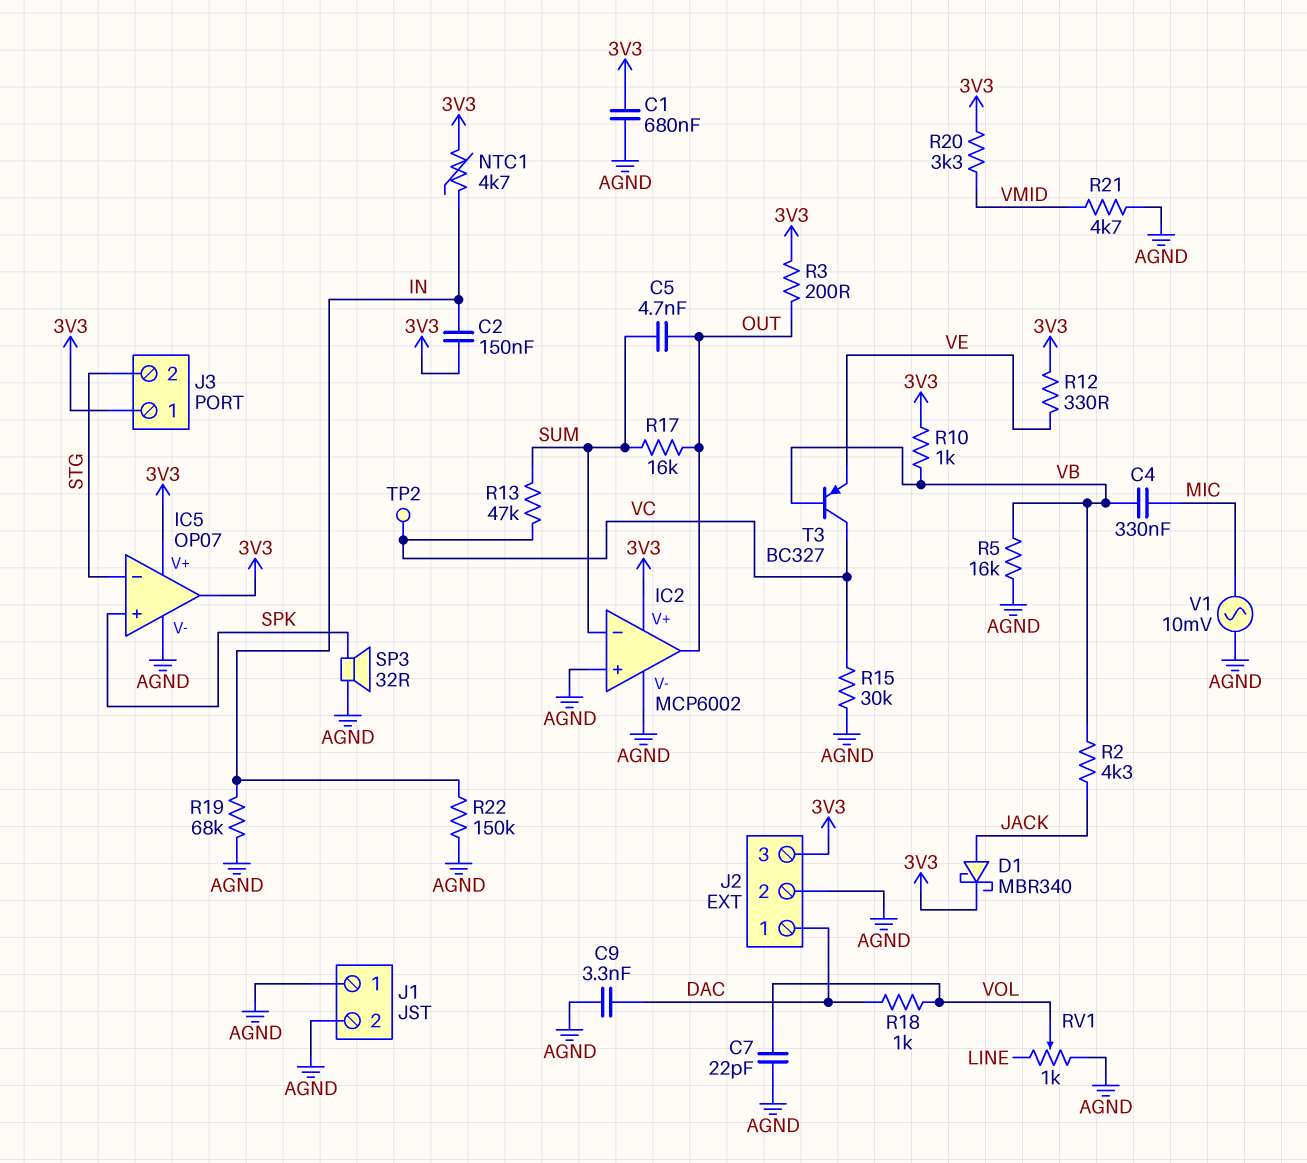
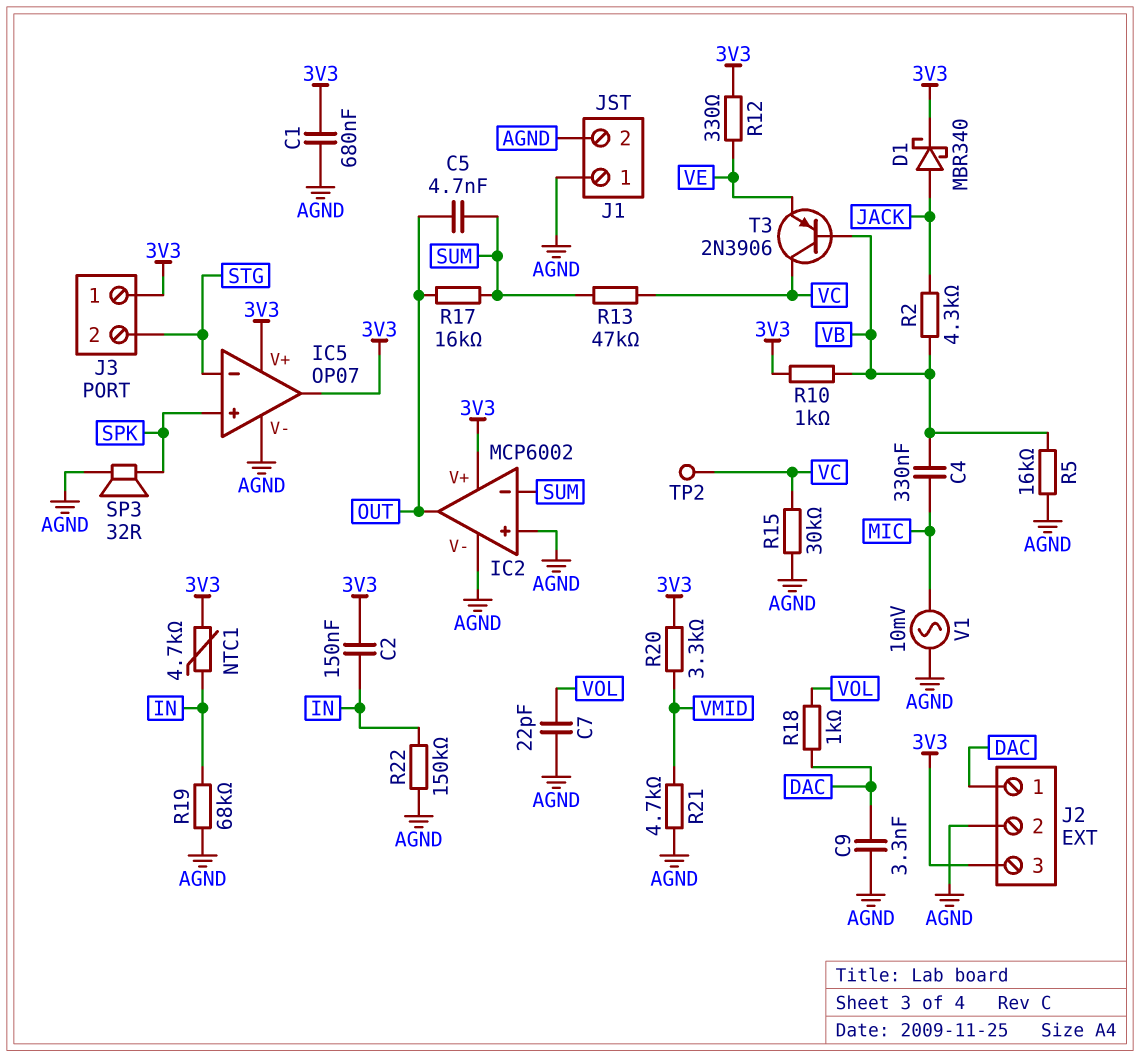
R3: 200 (3V3, OUT) -> none
RV1: 1k (AGND, LINE, wiper VOL) -> none
T3: PNP BC327 (B VB, C VC, E VE) -> PNP 2N3906 (B VB, C VC, E VE)

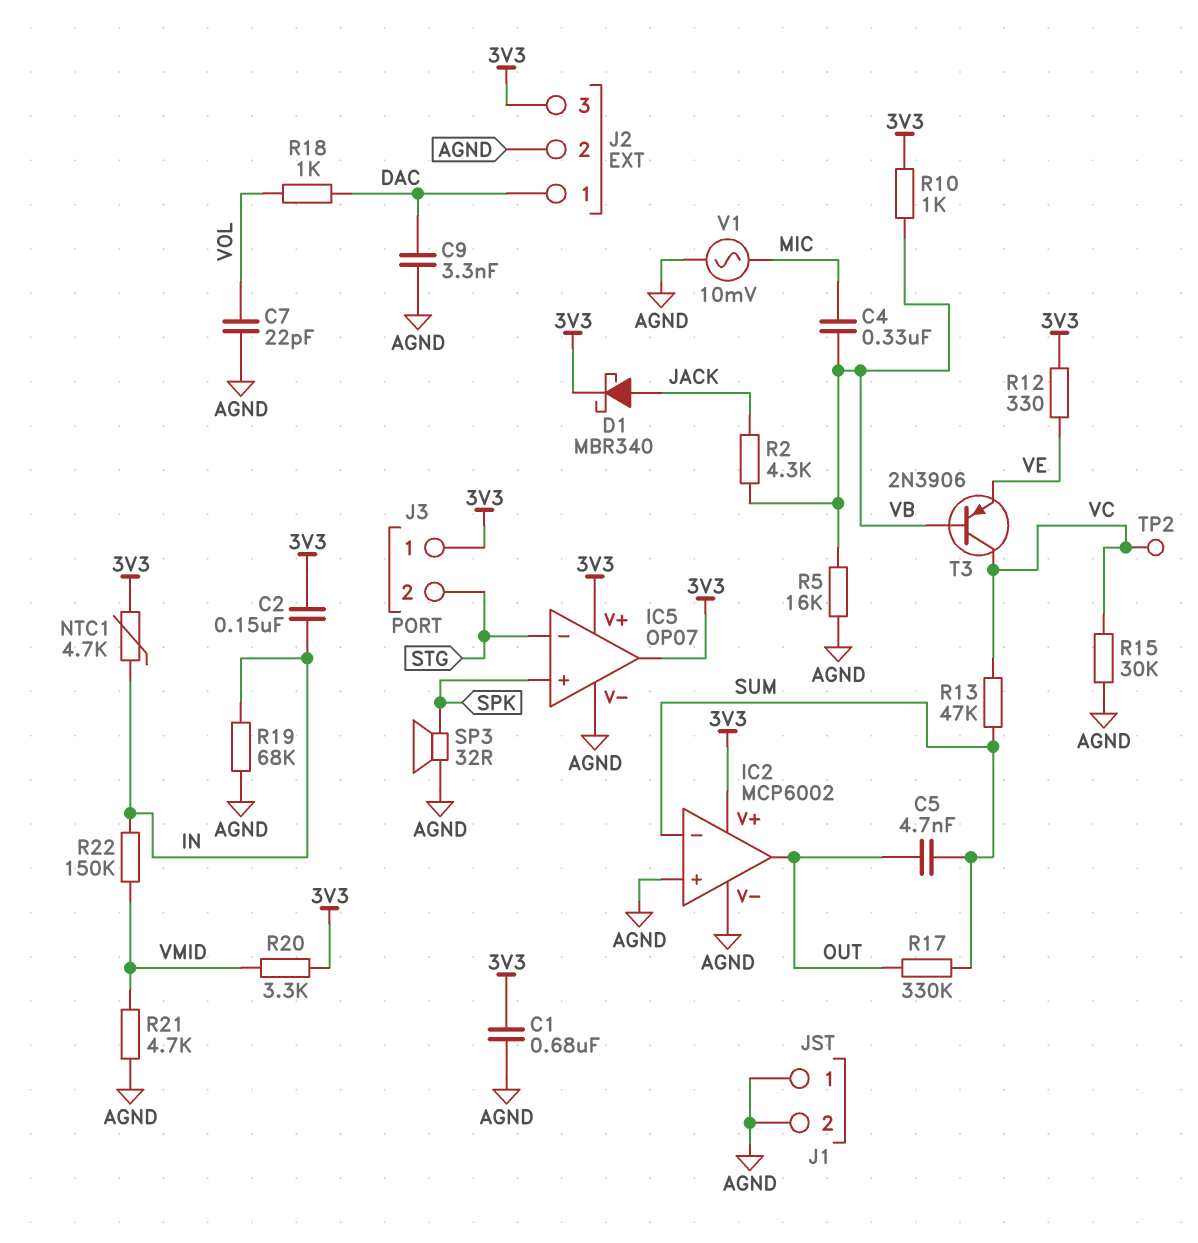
R17: 16k (OUT, SUM) -> 330k (OUT, SUM)
R22: 150k (AGND, IN) -> 150k (IN, VMID)

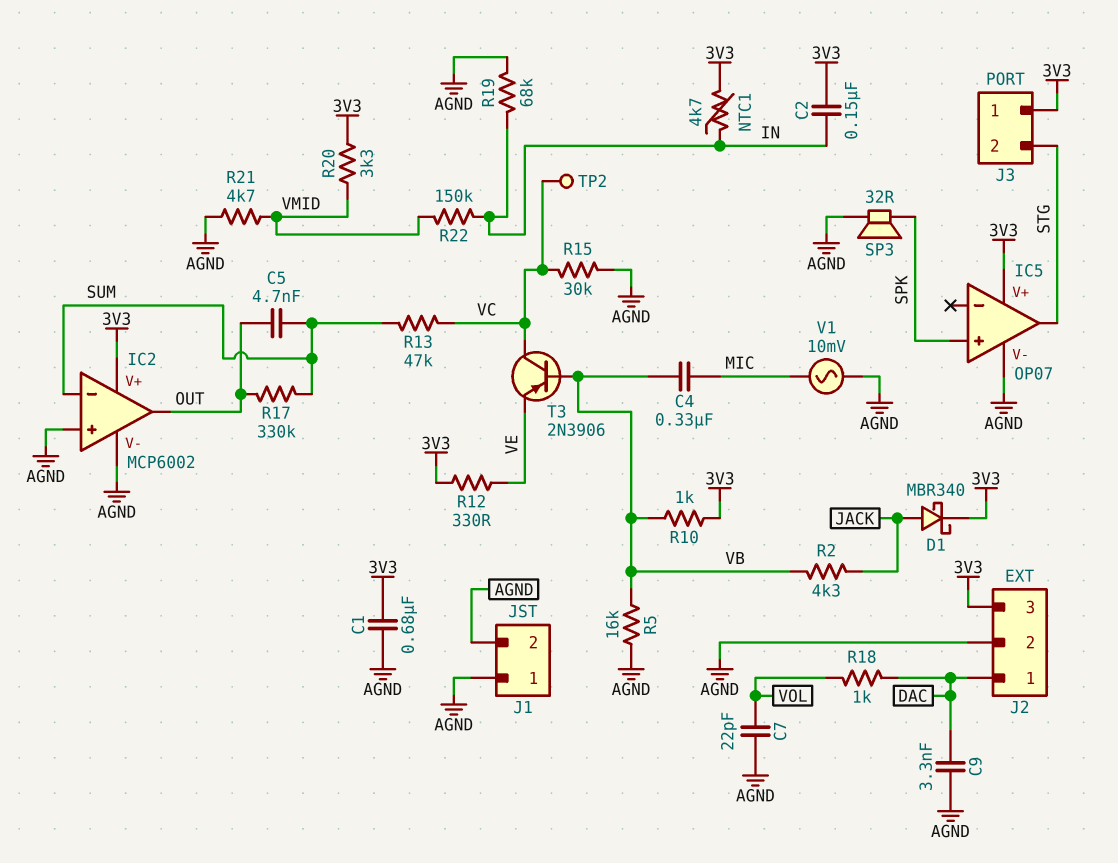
IC5 pin in-: STG -> none
IC5 pin out: 3V3 -> STG

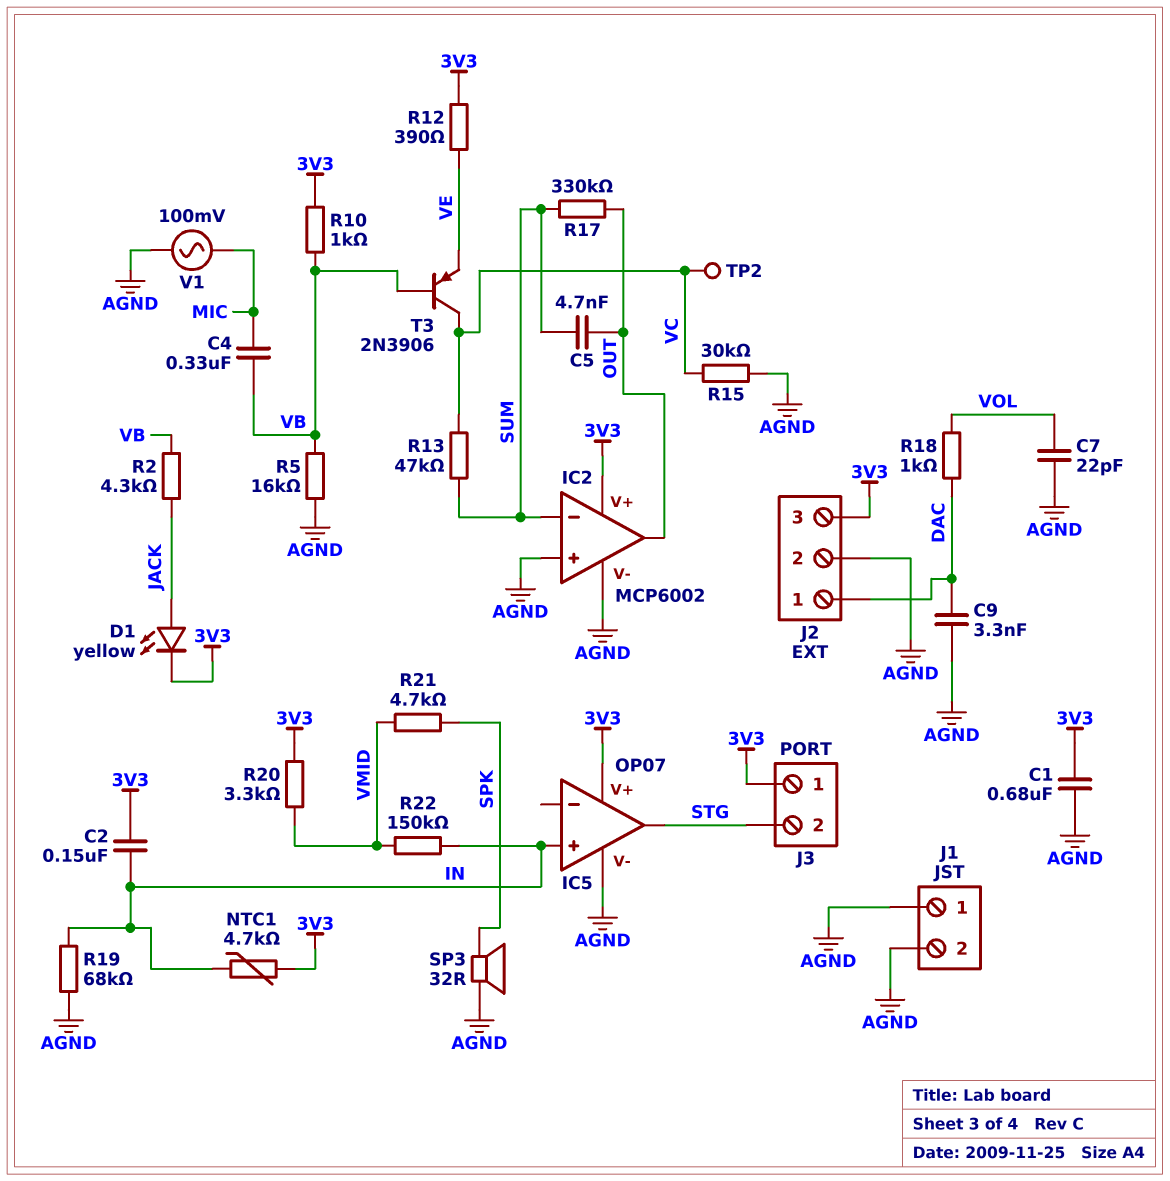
D1: schottky MBR340 (A JACK, K 3V3) -> LED yellow (A JACK, K 3V3)
IC5 pin in+: SPK -> IN
R12: 330 (3V3, VE) -> 390 (3V3, VE)
R21: 4.7k (AGND, VMID) -> 4.7k (SPK, VMID)
V1: AC 10mV (AGND, MIC) -> AC 100mV (AGND, MIC)

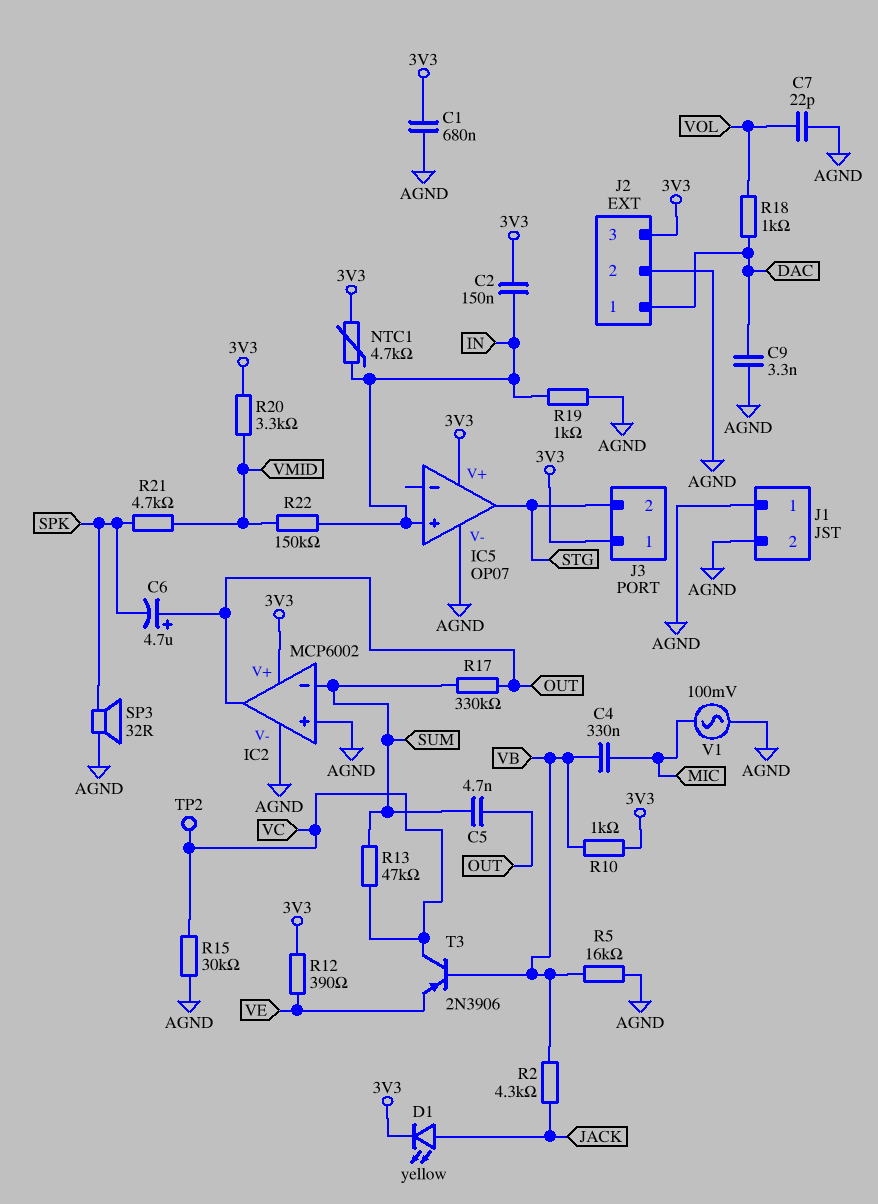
C6: none -> 4.7uF (plus OUT, minus SPK)
R19: 68k (AGND, IN) -> 1k (AGND, IN)

